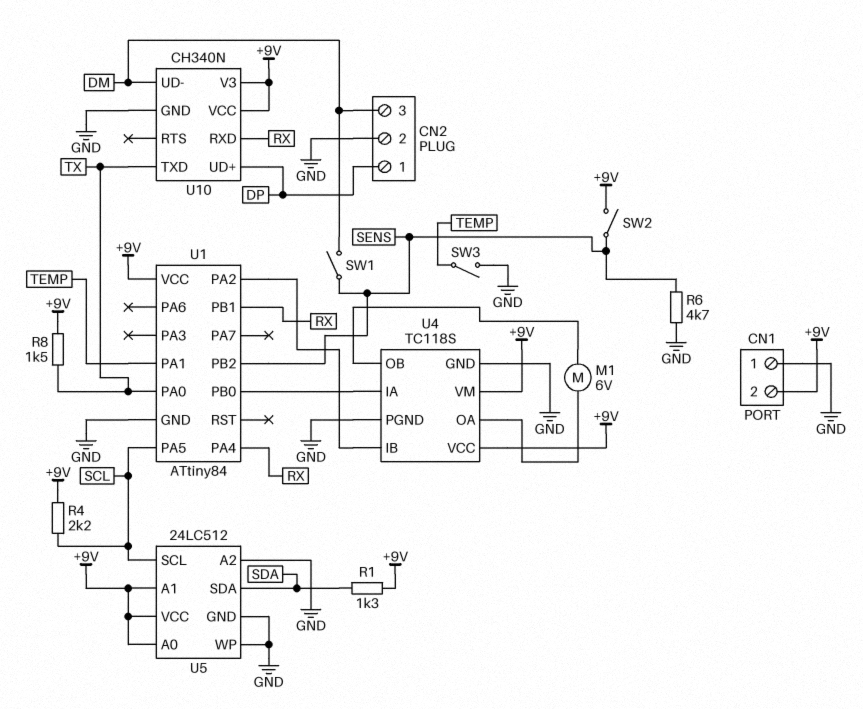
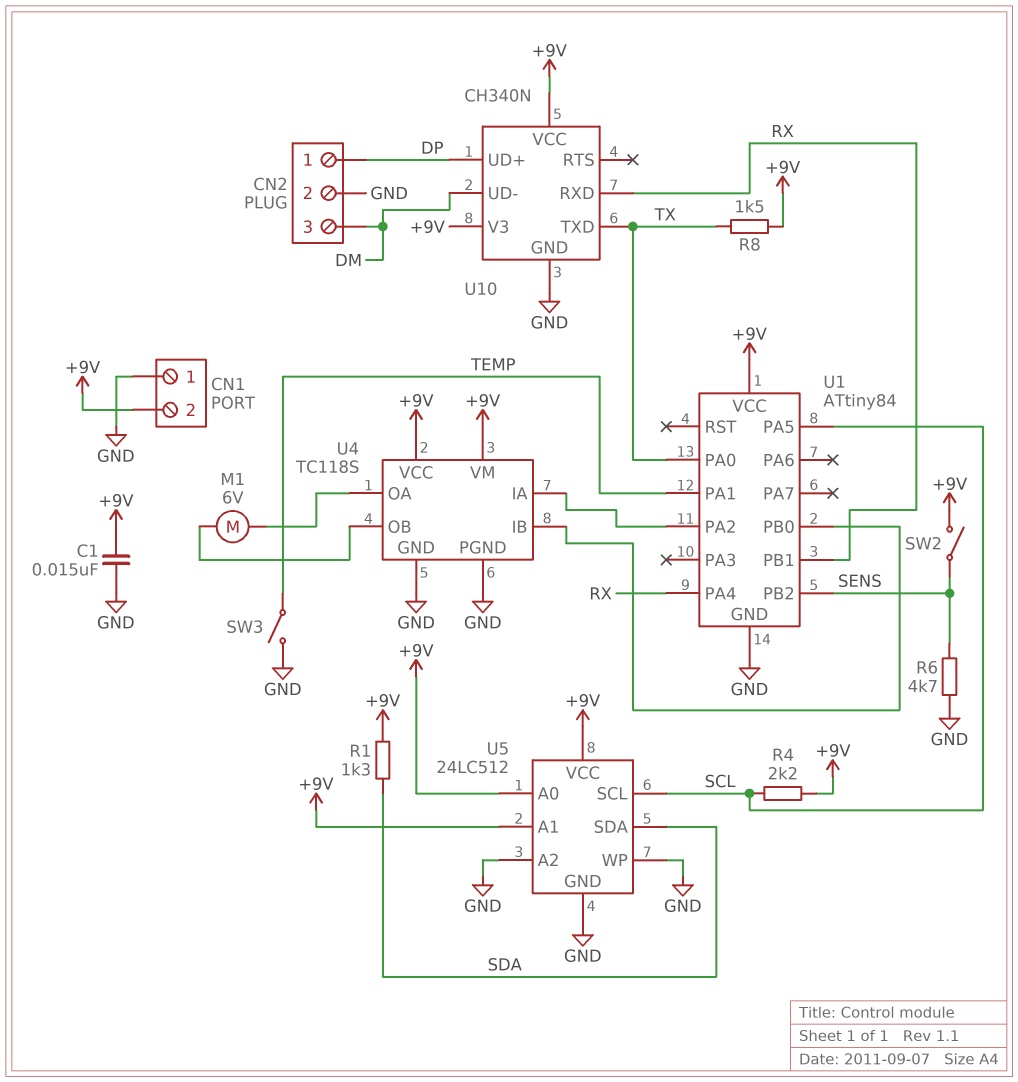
C1: none -> 15nF (+9V, GND)
SW1: switch (DM, SENS) -> none
U4 pin IA: U1/PB0 -> U1/PA2
U4 pin IB: U1/PA2 -> U1/PB0

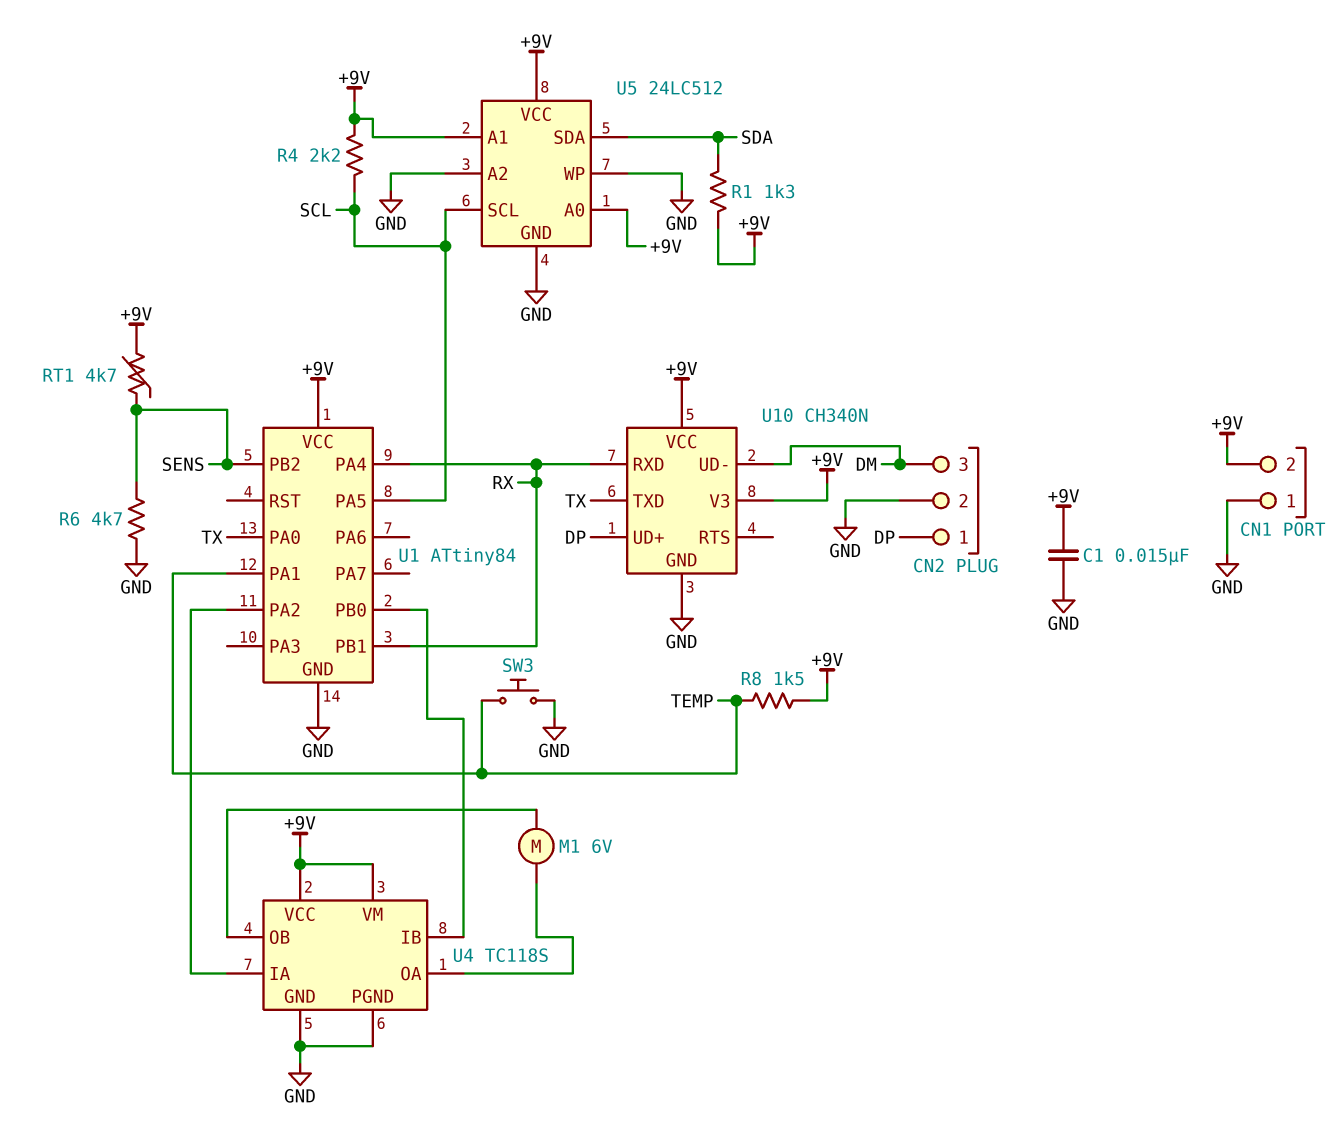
R8: 1.5k (+9V, TX) -> 1.5k (+9V, TEMP)
RT1: none -> 4.7k (+9V, SENS)
SW2: switch (+9V, SENS) -> none
SW3: switch (GND, TEMP) -> button (GND, TEMP)

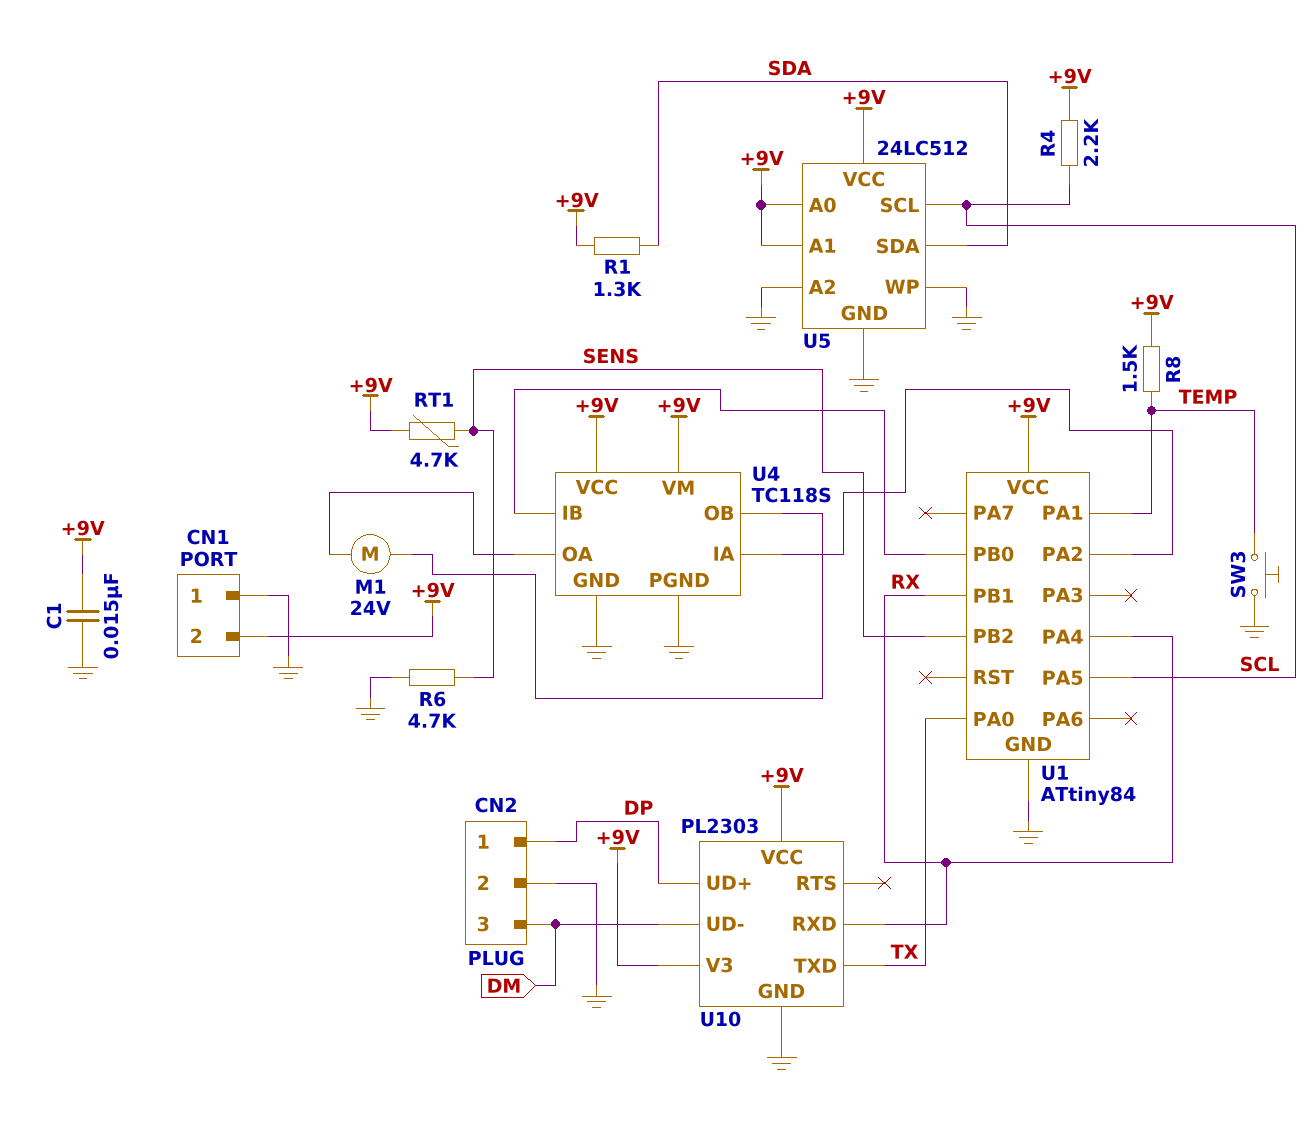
M1: motor 6V (U4/OA, U4/OB) -> motor 24V (U4/OA, U4/OB)
U10: CH340N -> PL2303

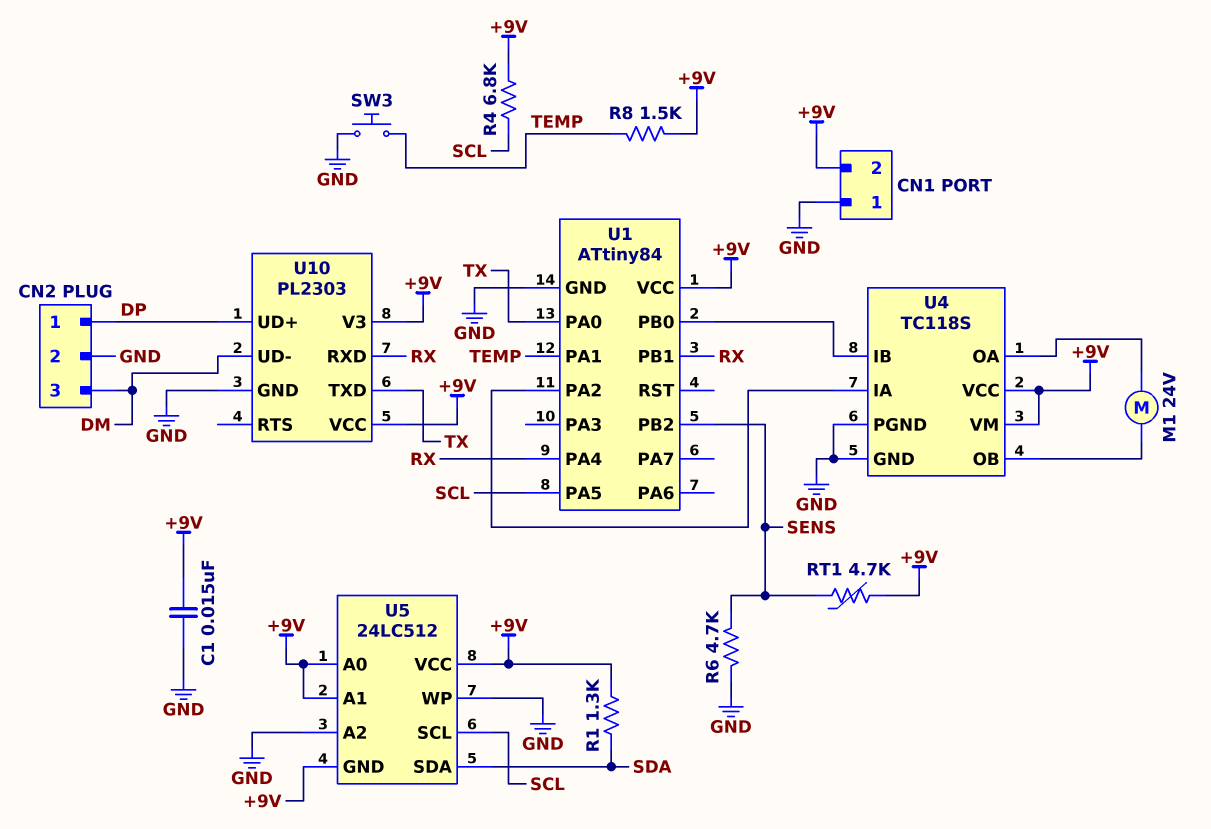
R4: 2.2k (+9V, SCL) -> 6.8k (+9V, SCL)
U5 pin GND: GND -> +9V

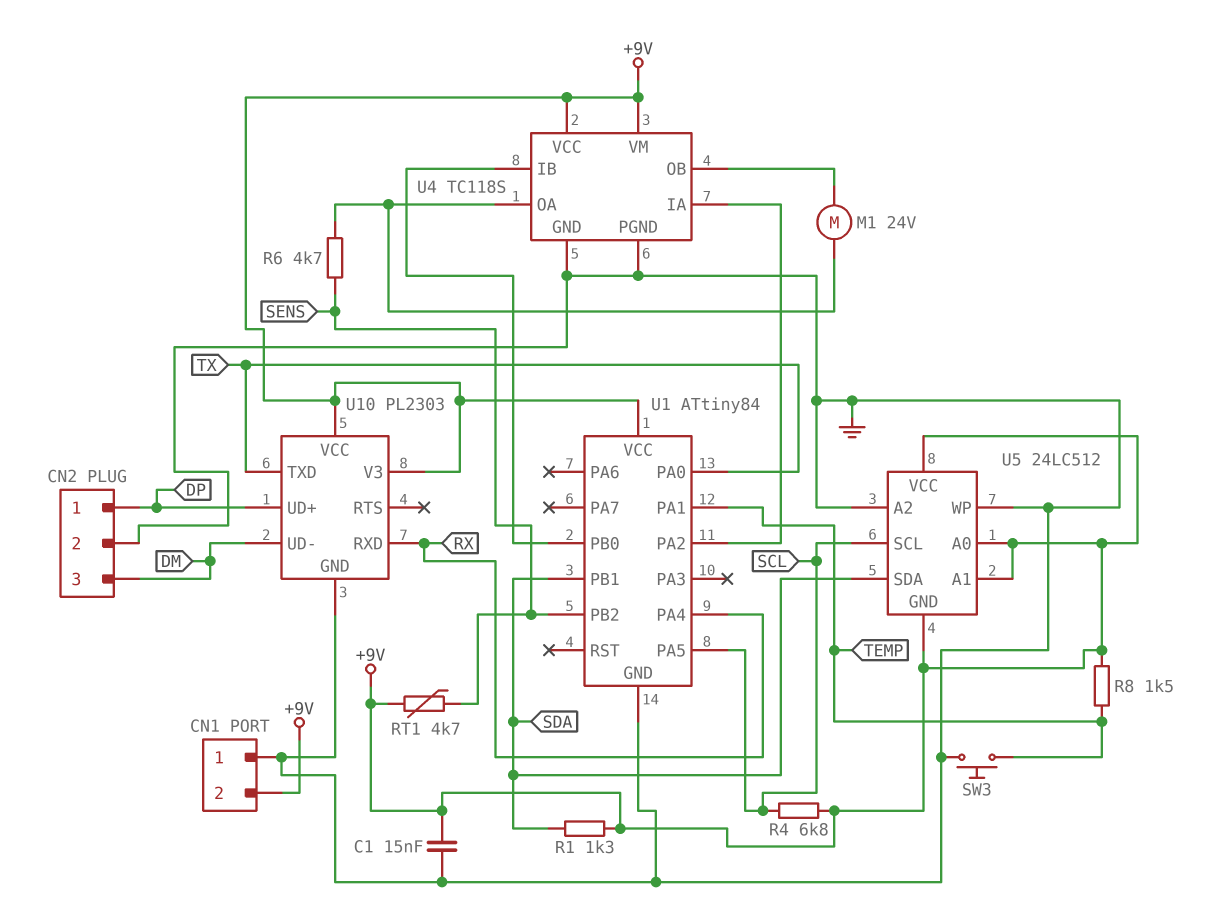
R6: 4.7k (GND, SENS) -> 4.7k (SENS, U4/OA)
U1 pin PB1: RX -> SDA

